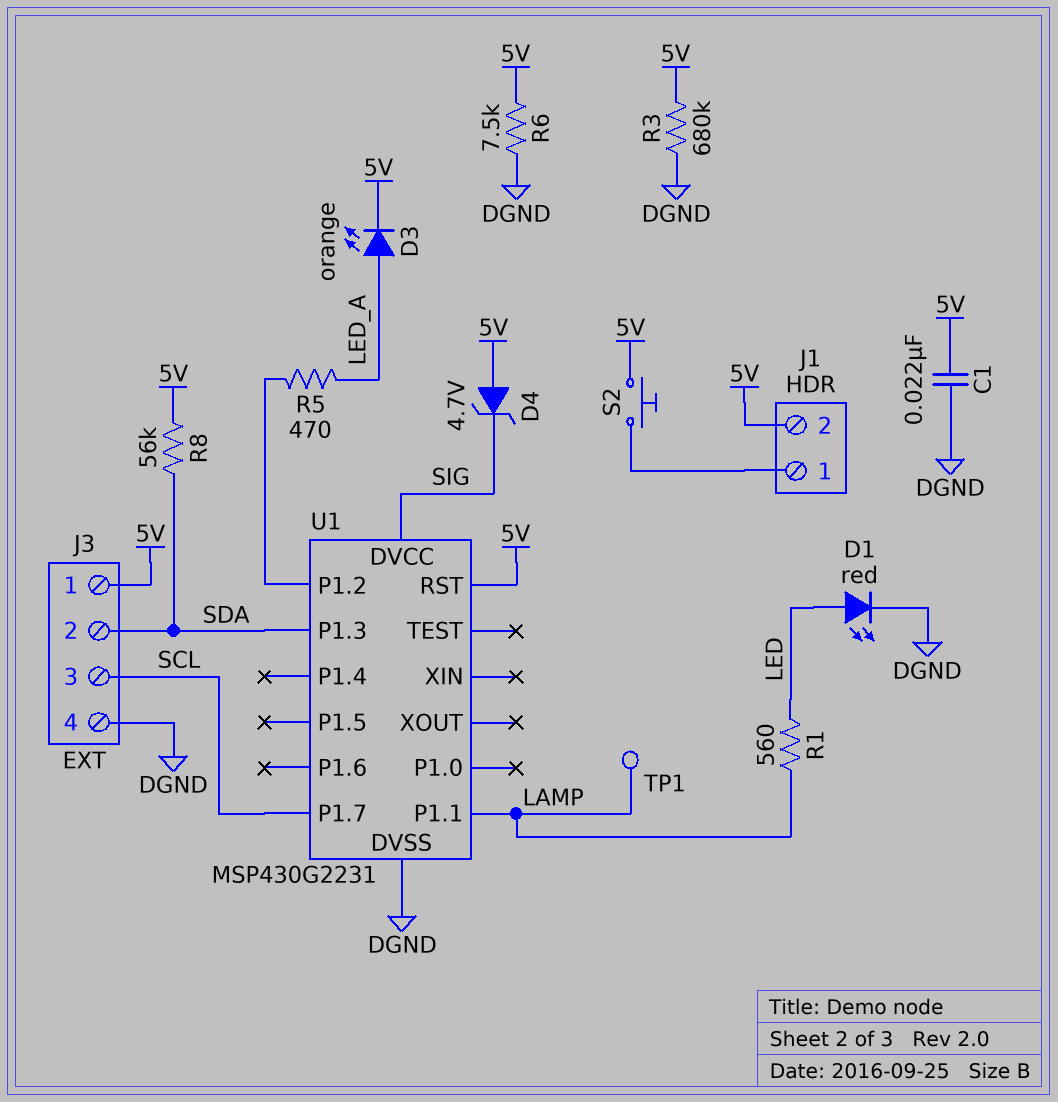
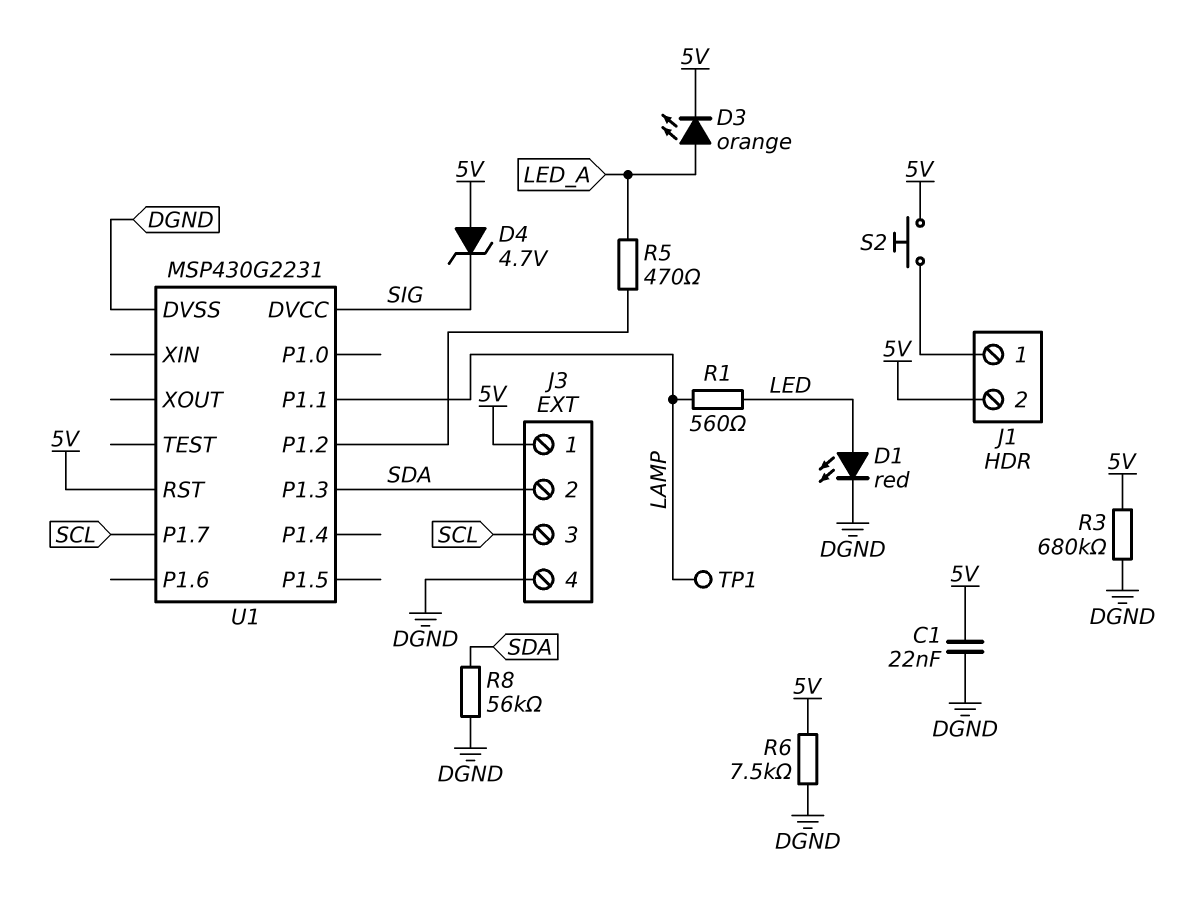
R8: 56k (5V, SDA) -> 56k (DGND, SDA)

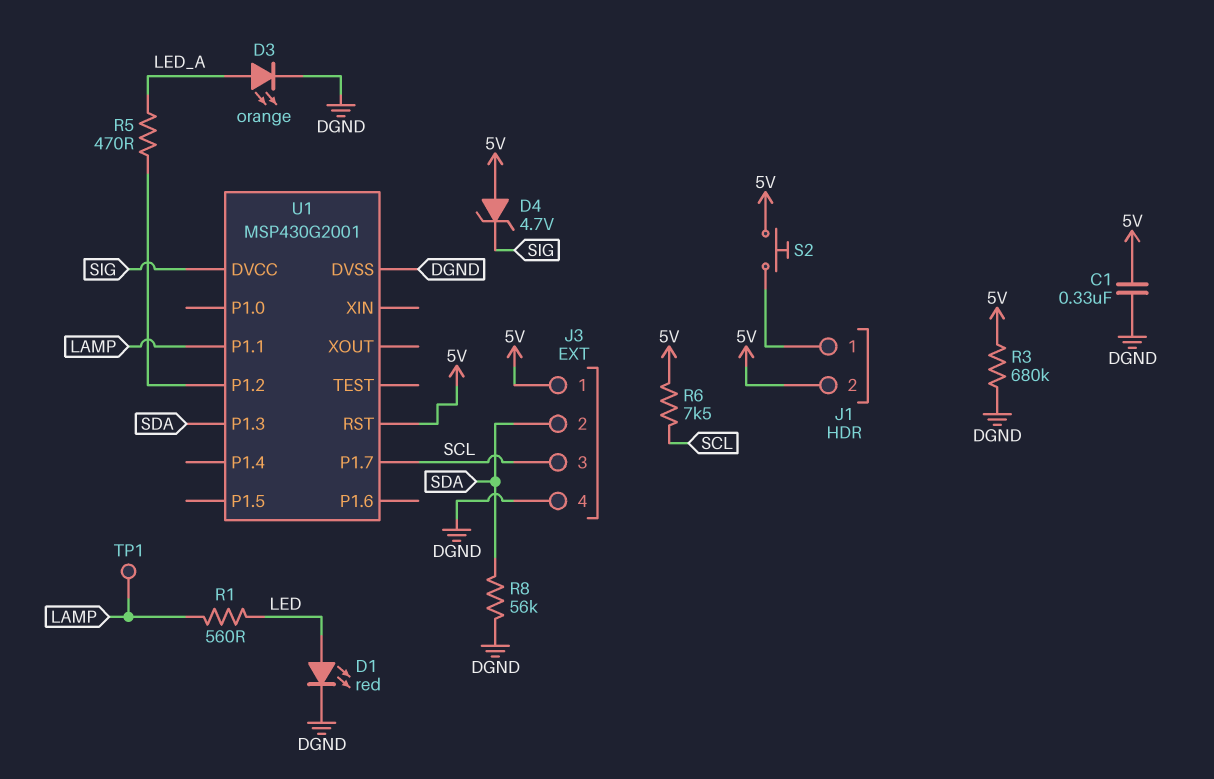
C1: 22nF (5V, DGND) -> 330nF (5V, DGND)
D3: LED orange (A LED_A, K 5V) -> LED orange (A LED_A, K DGND)
R6: 7.5k (5V, DGND) -> 7.5k (5V, SCL)
U1: MSP430G2231 -> MSP430G2001

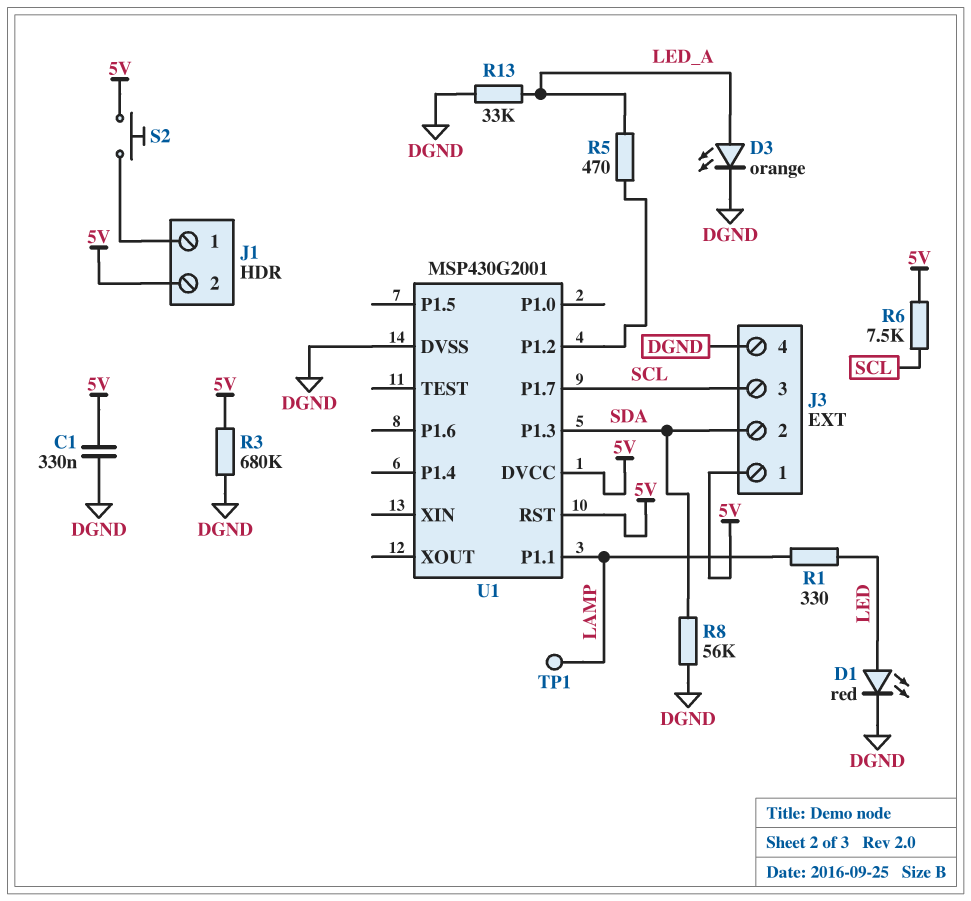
D4: zener 4.7V (A 5V, K SIG) -> none
R1: 560 (LAMP, LED) -> 330 (LAMP, LED)
R13: none -> 33k (DGND, LED_A)
U1 pin DVCC: SIG -> 5V

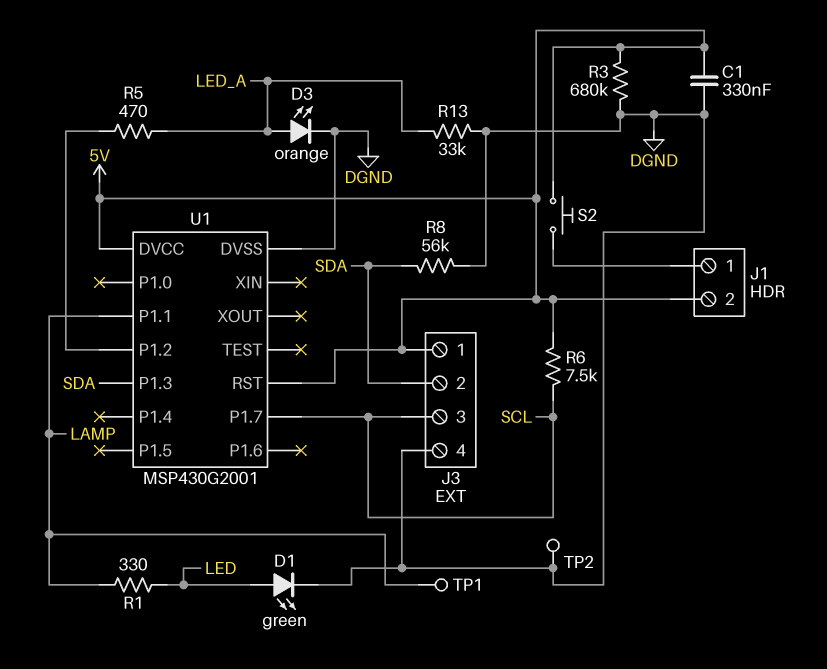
D1: LED red (A LED, K DGND) -> LED green (A LED, K DGND)
TP2: none -> test point (DGND)

